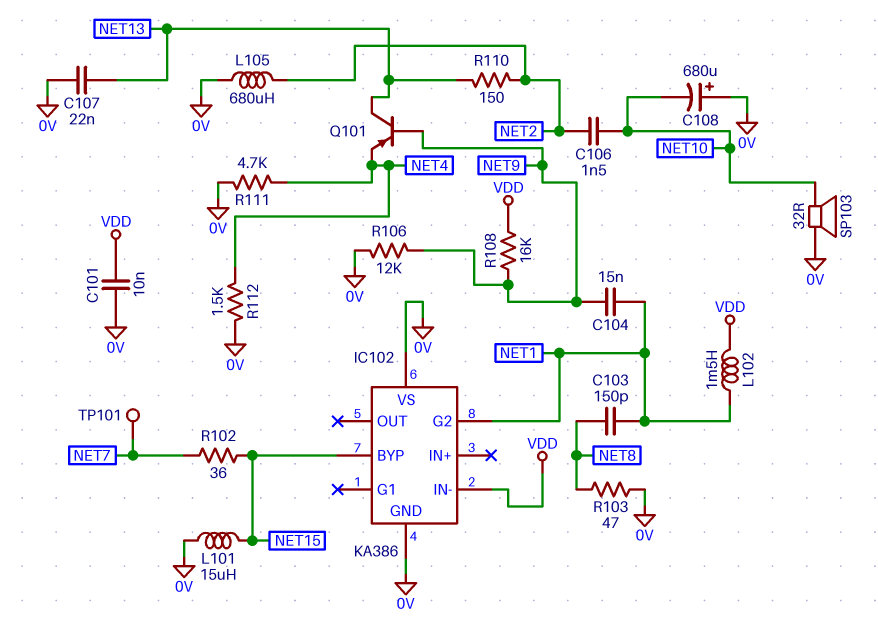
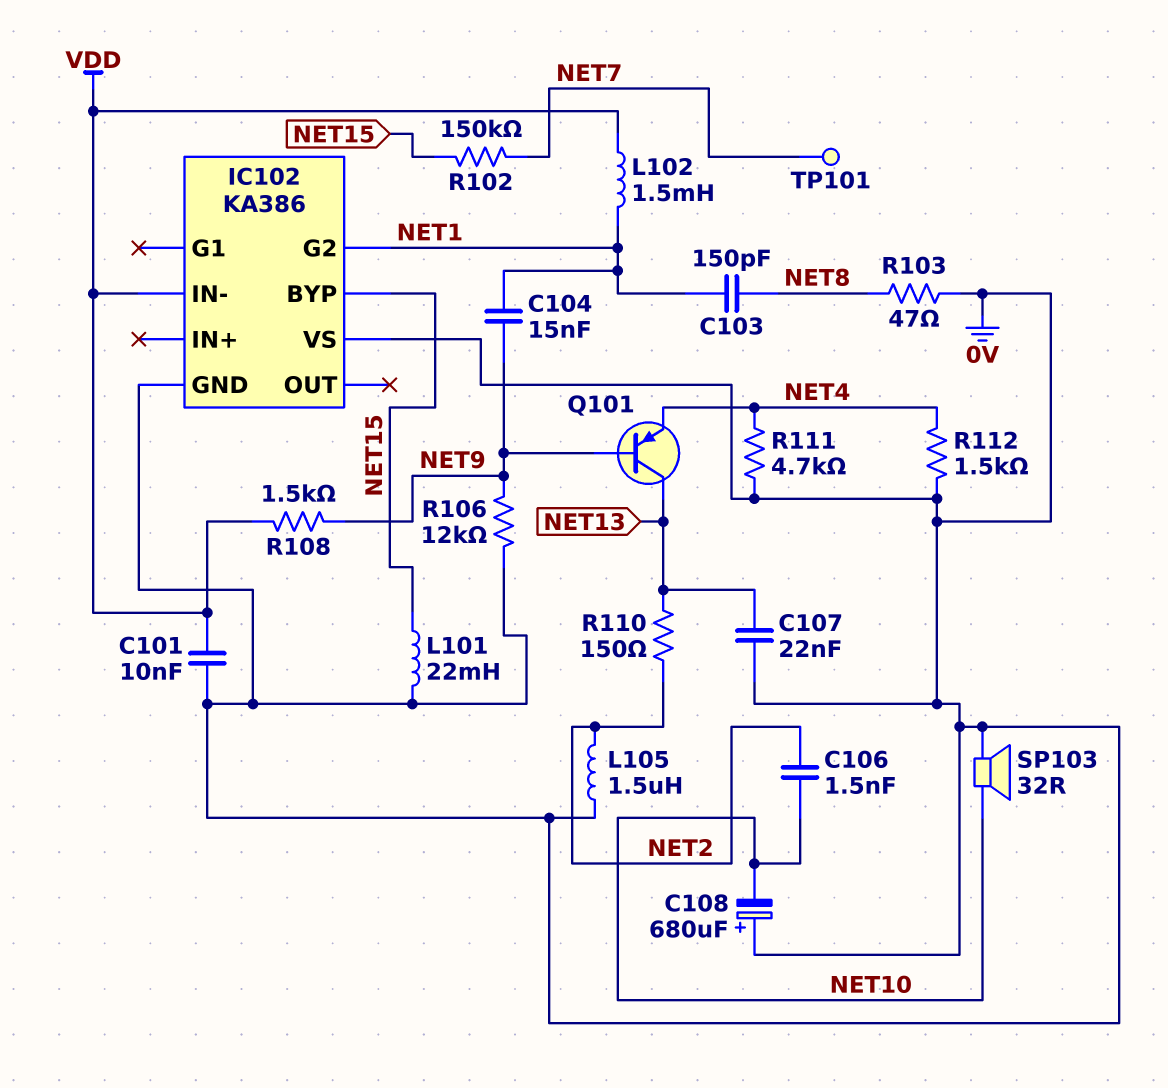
L101: 15uH (0V, NET15) -> 22mH (0V, NET15)
L105: 680uH (0V, NET2) -> 1.5uH (0V, NET2)
R102: 36 (NET7, NET15) -> 150k (NET7, NET15)
R108: 16k (NET9, VDD) -> 1.5k (NET9, VDD)

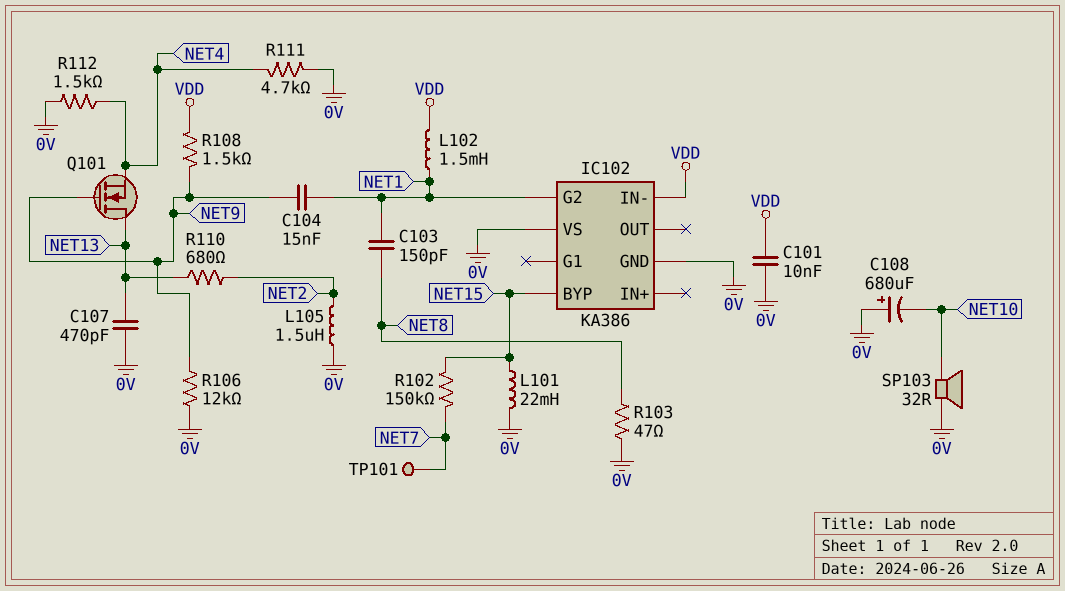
C106: 1.5nF (NET2, NET10) -> none
C107: 22nF (0V, NET13) -> 470pF (0V, NET13)
Q101: PNP (B NET9, C NET13, E NET4) -> NMOS (G NET9, D NET13, S NET4)
R110: 150 (NET2, NET13) -> 680 (NET2, NET13)

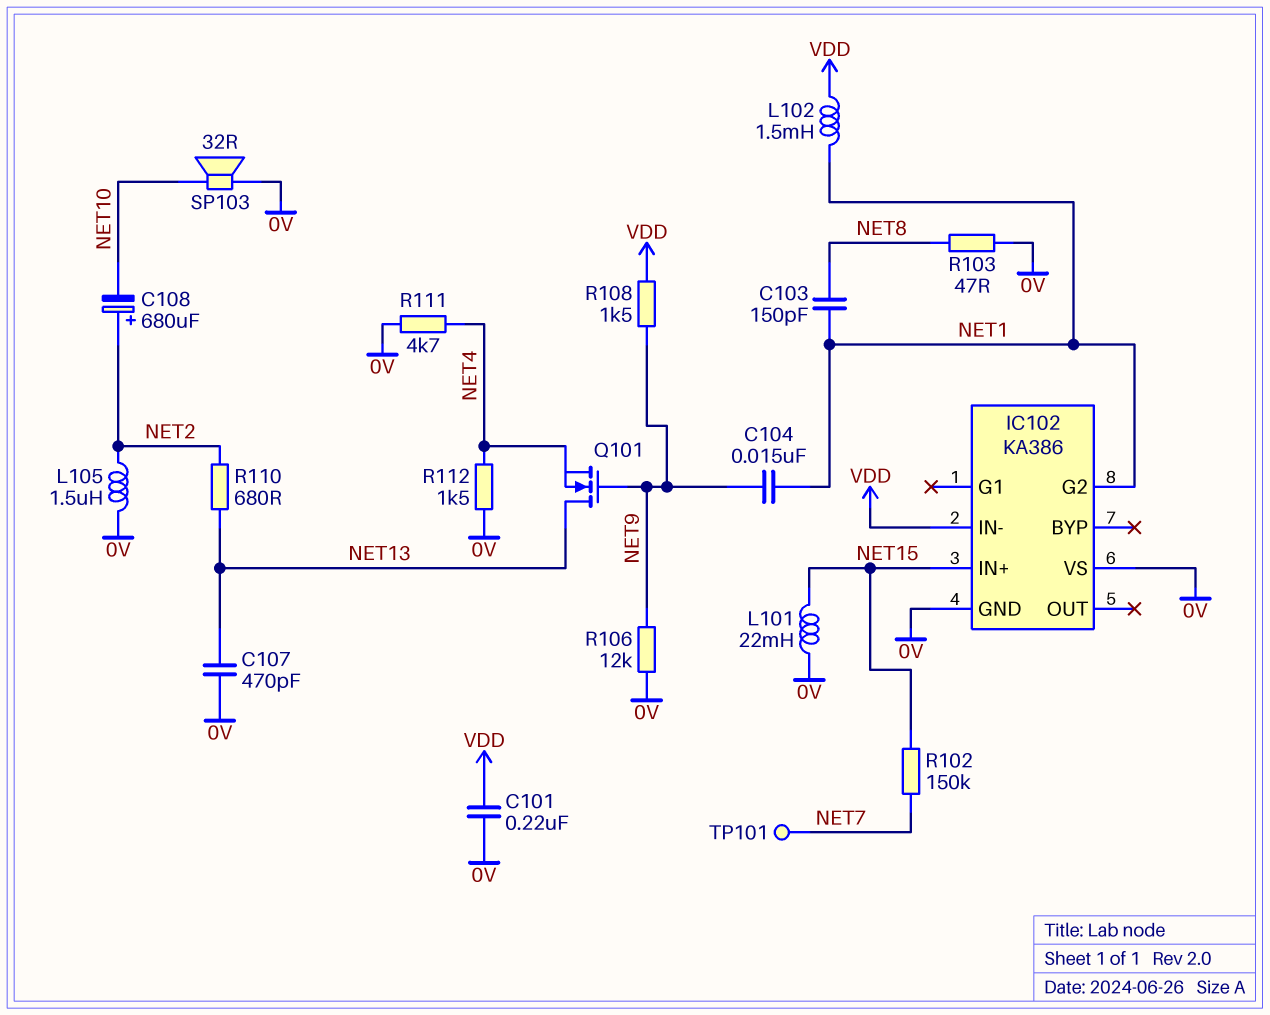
C101: 10nF (0V, VDD) -> 220nF (0V, VDD)
C108: 680uF (plus 0V, minus NET10) -> 680uF (plus NET2, minus NET10)
IC102 pin BYP: NET15 -> none
IC102 pin IN+: none -> NET15

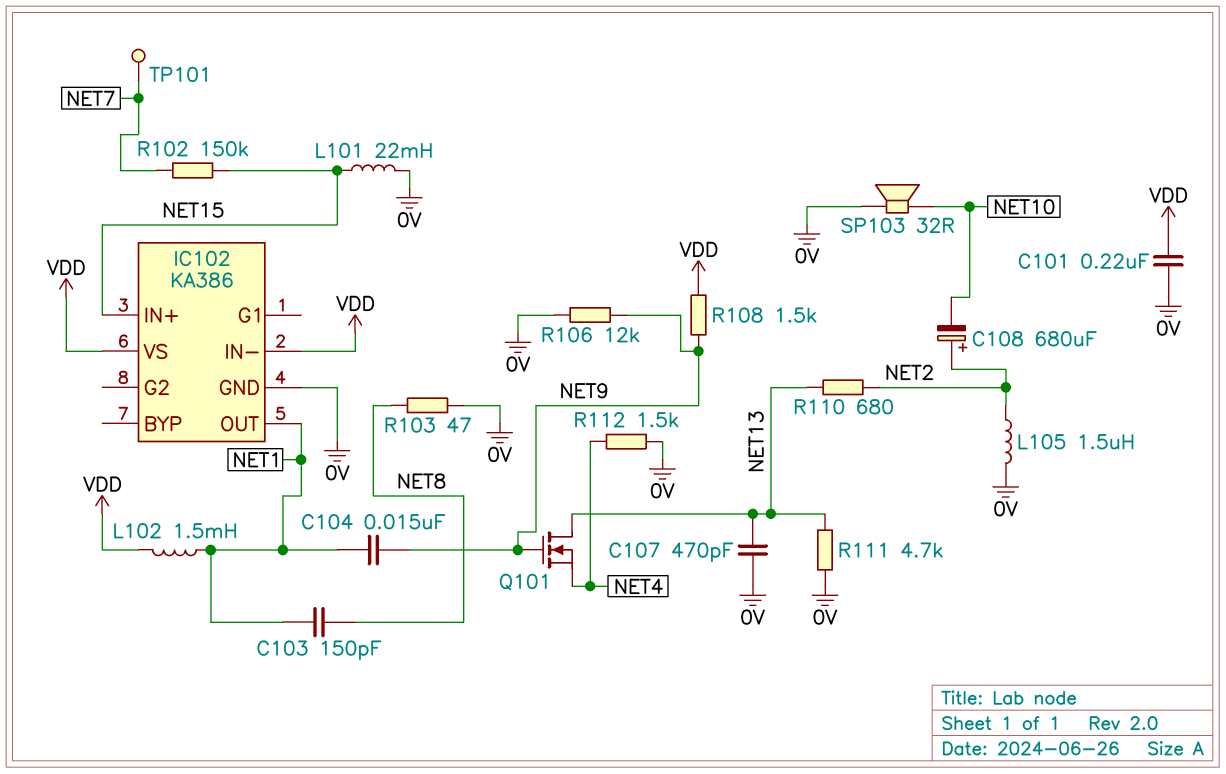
IC102 pin G2: NET1 -> none
IC102 pin OUT: none -> NET1
IC102 pin VS: 0V -> VDD
R111: 4.7k (0V, NET4) -> 4.7k (0V, NET13)

